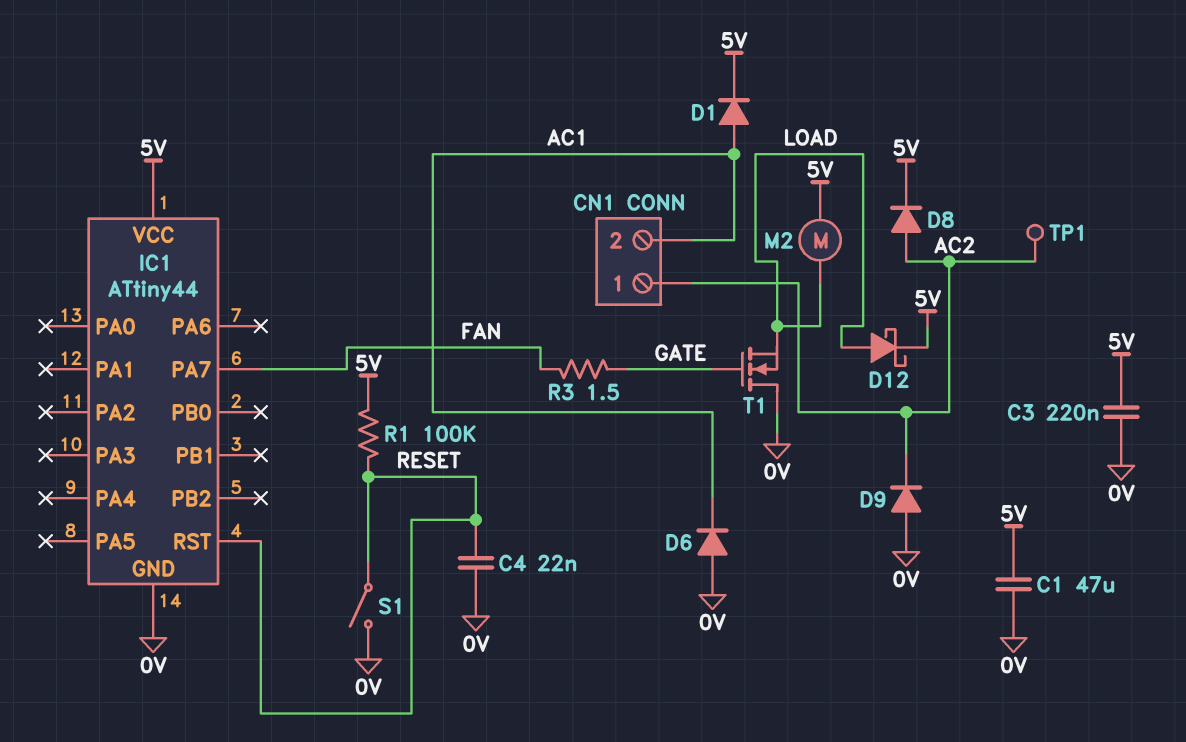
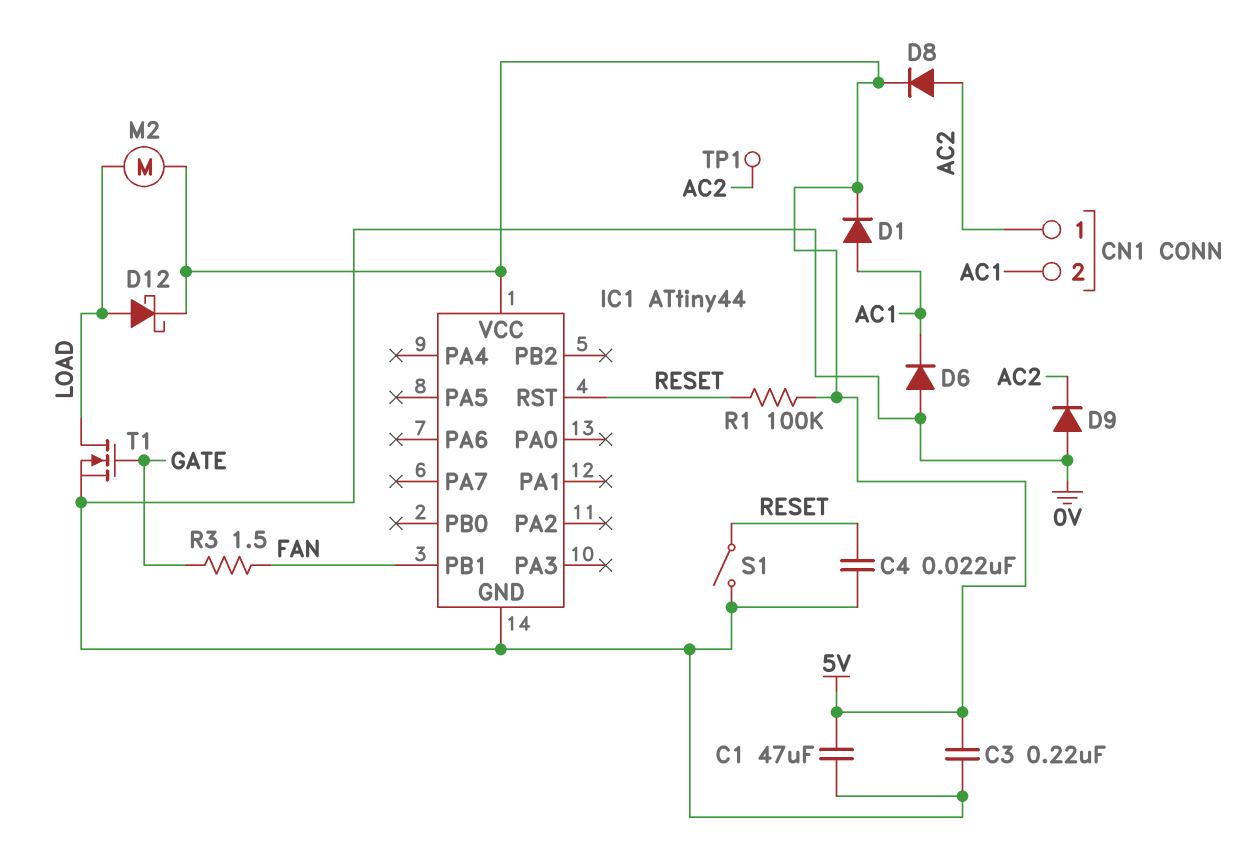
IC1 pin PA7: FAN -> none
IC1 pin PB1: none -> FAN
T1: NMOS (G GATE, D 0V, S LOAD) -> NMOS (G GATE, D LOAD, S 0V)

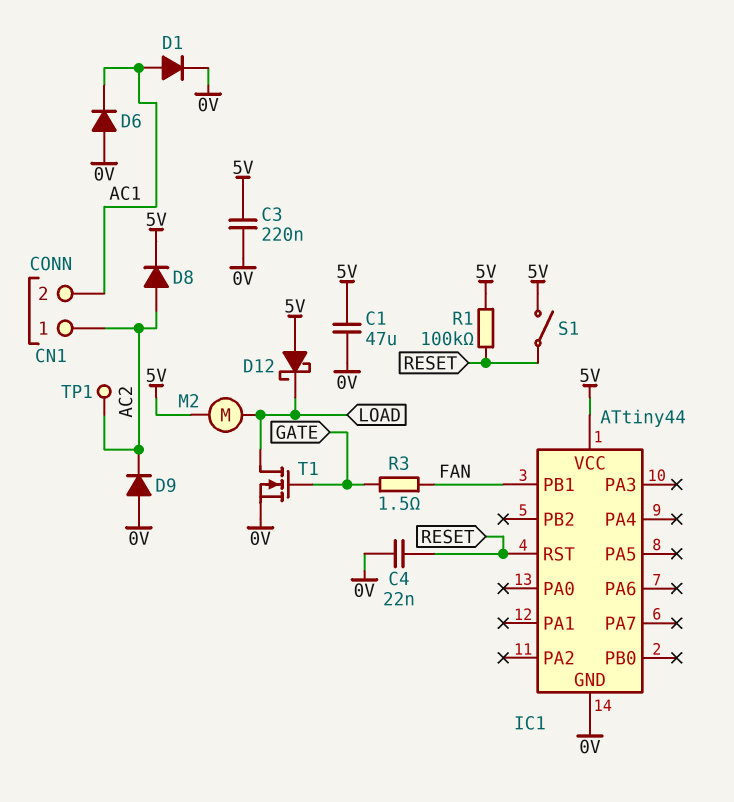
D1: diode (A AC1, K 5V) -> diode (A AC1, K 0V)
D12: schottky (A LOAD, K 5V) -> schottky (A 5V, K LOAD)
S1: switch (0V, RESET) -> switch (5V, RESET)

